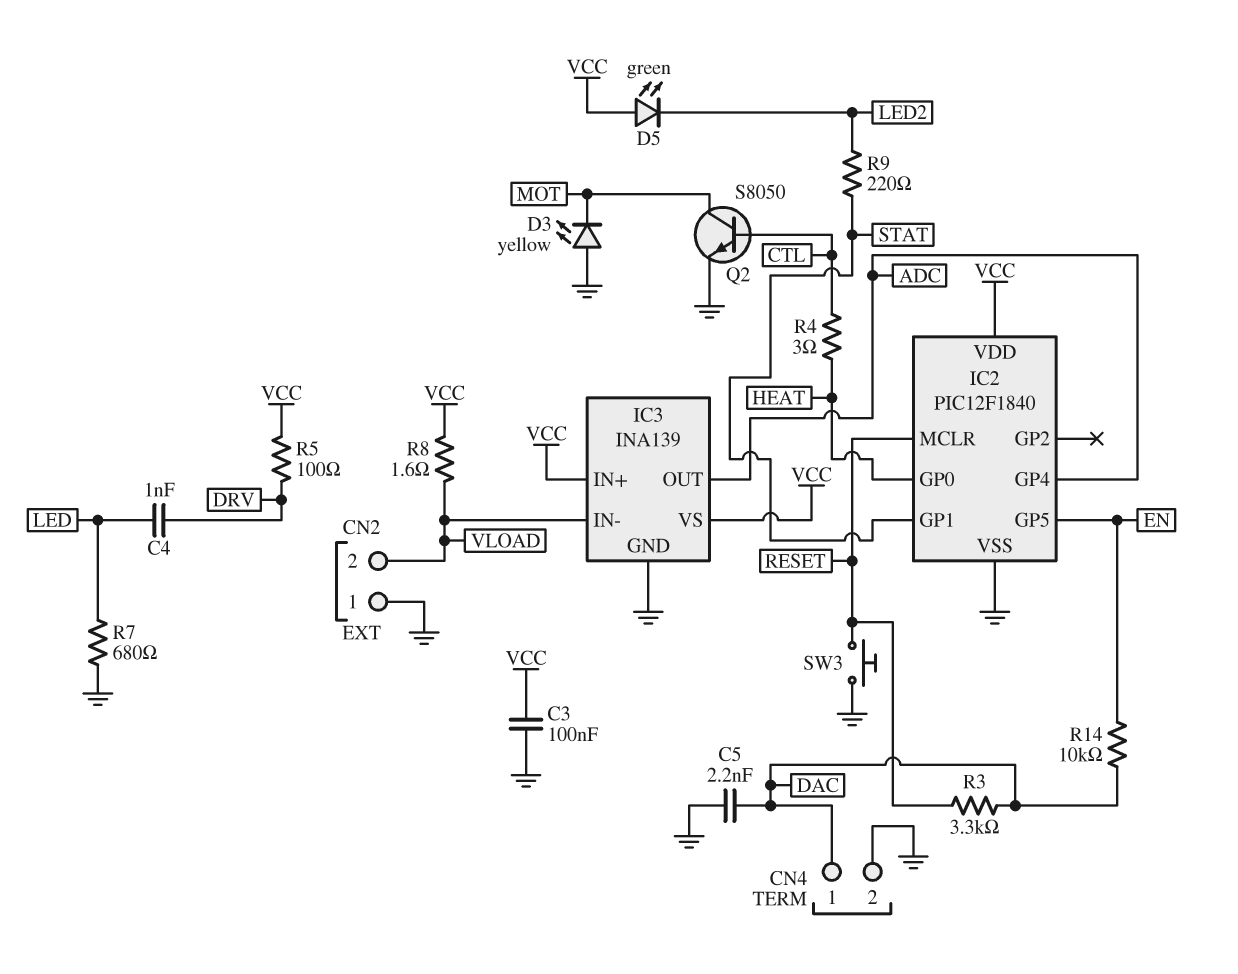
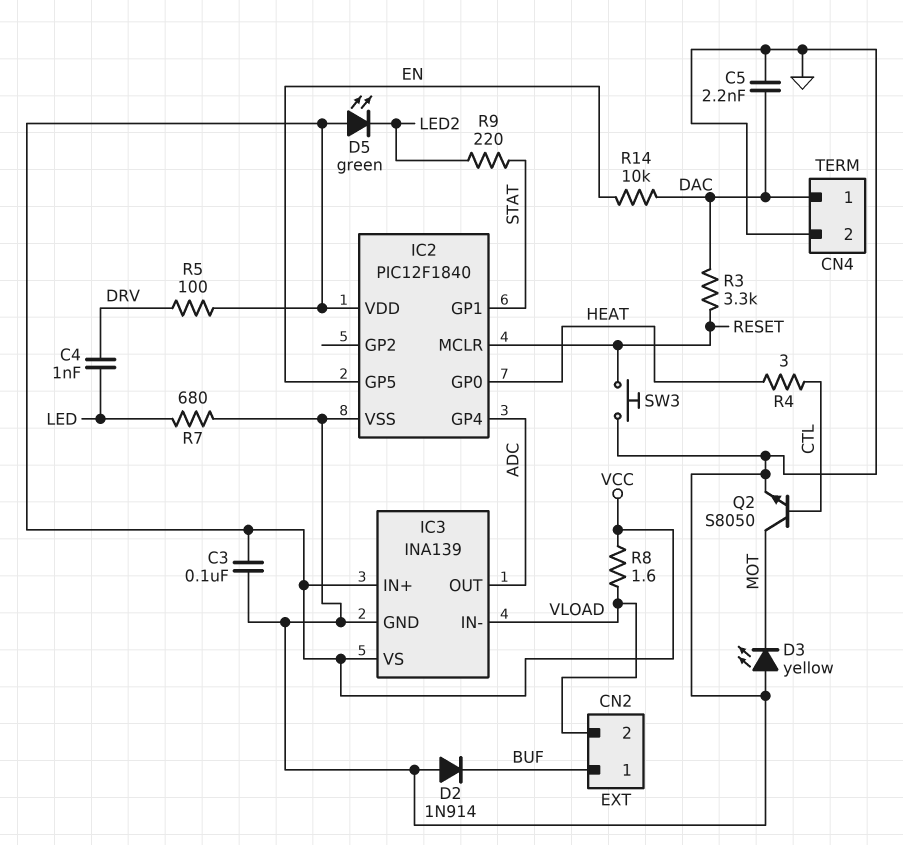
CN2 pin 1: GND -> BUF
D2: none -> diode 1N914 (A GND, K BUF)

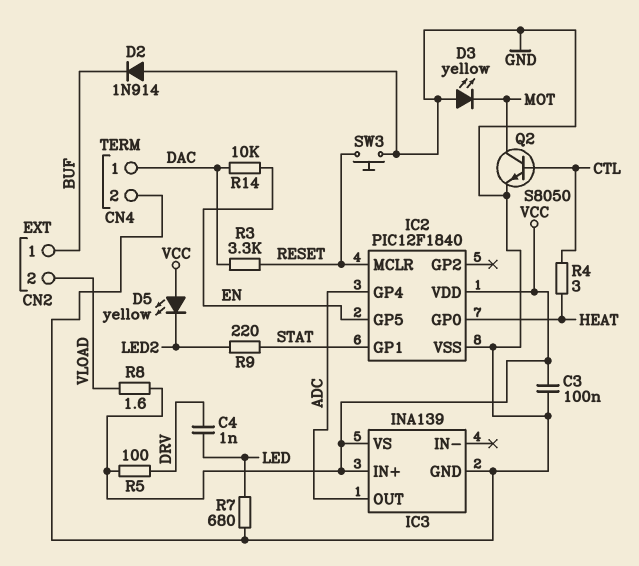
C5: 2.2nF (DAC, GND) -> none
D5: LED green (A VCC, K LED2) -> LED yellow (A VCC, K LED2)
IC3 pin IN-: VLOAD -> none

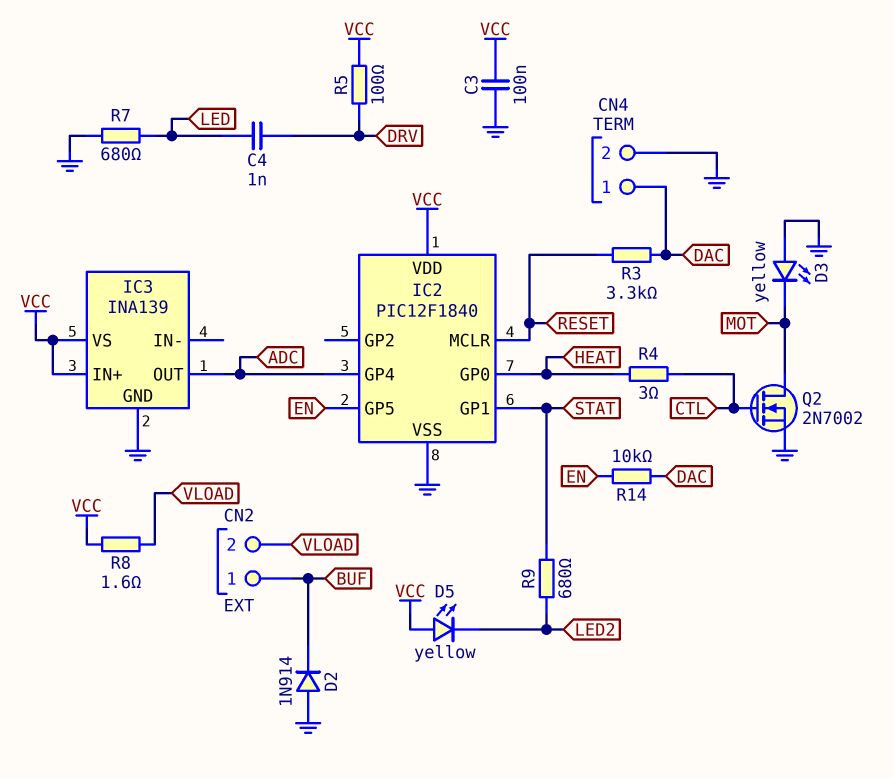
Q2: NPN S8050 (B CTL, C MOT, E GND) -> NMOS 2N7002 (G CTL, D MOT, S GND)
R9: 220 (LED2, STAT) -> 680 (LED2, STAT)
SW3: button (GND, RESET) -> none

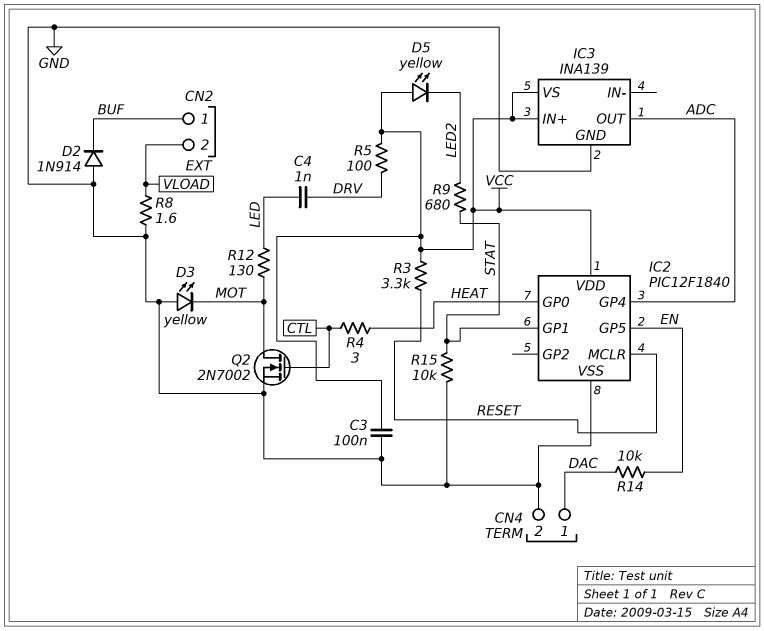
R3: 3.3k (DAC, RESET) -> 3.3k (RESET, VCC)
R7: 680 (GND, LED) -> none
R8: 1.6 (VCC, VLOAD) -> 1.6 (GND, VLOAD)
R12: none -> 130 (LED, MOT)
R15: none -> 10k (GND, STAT)

